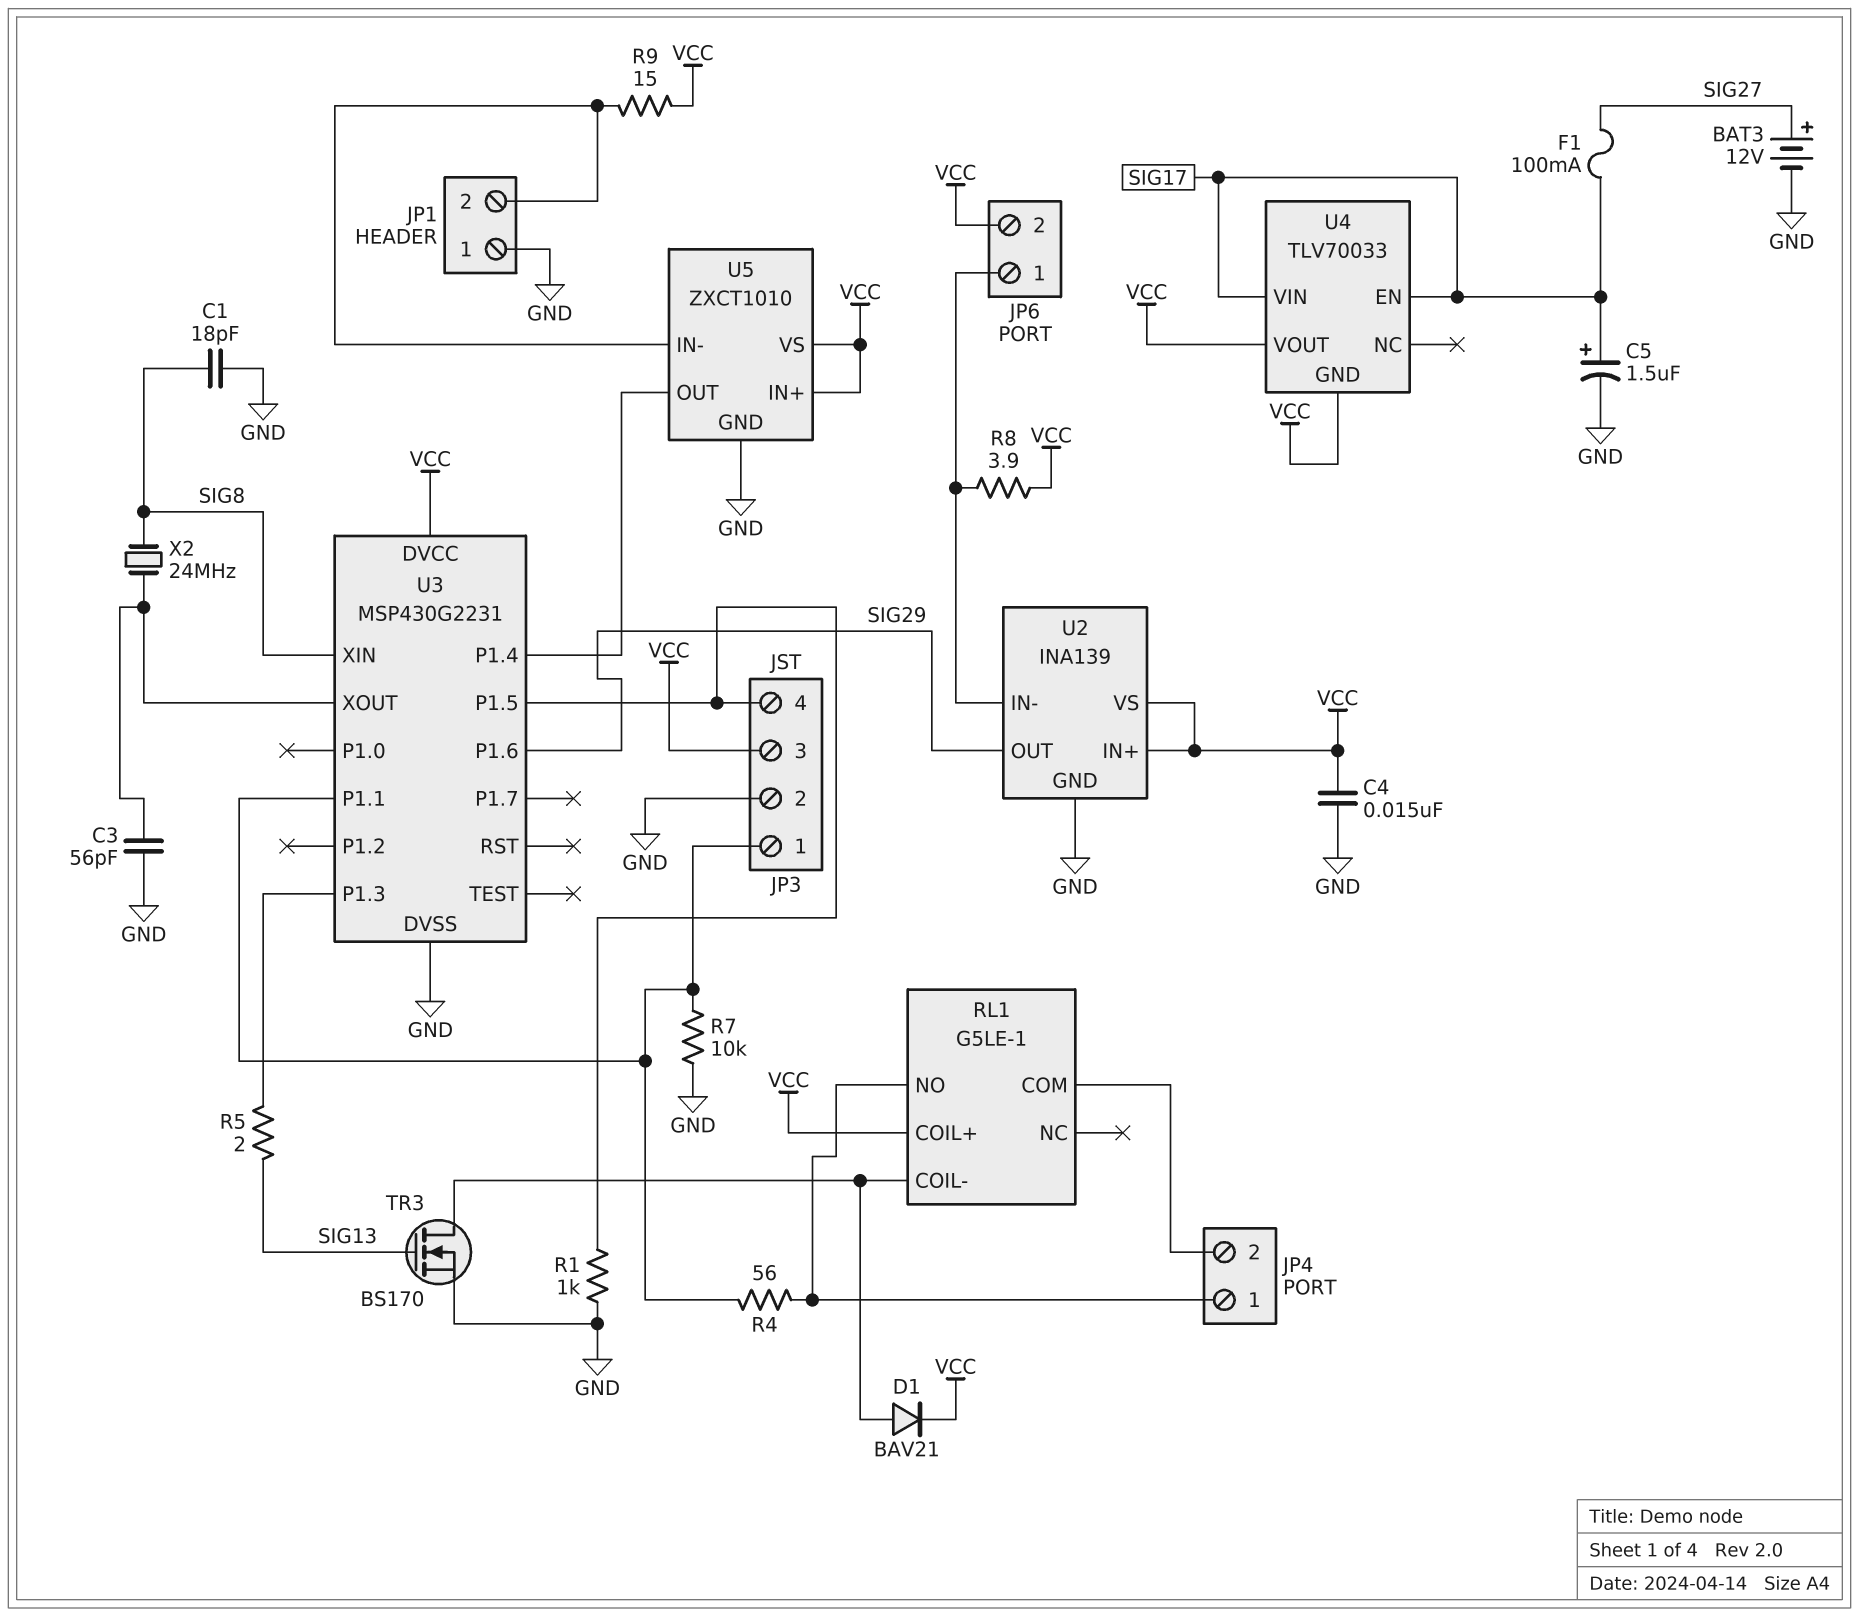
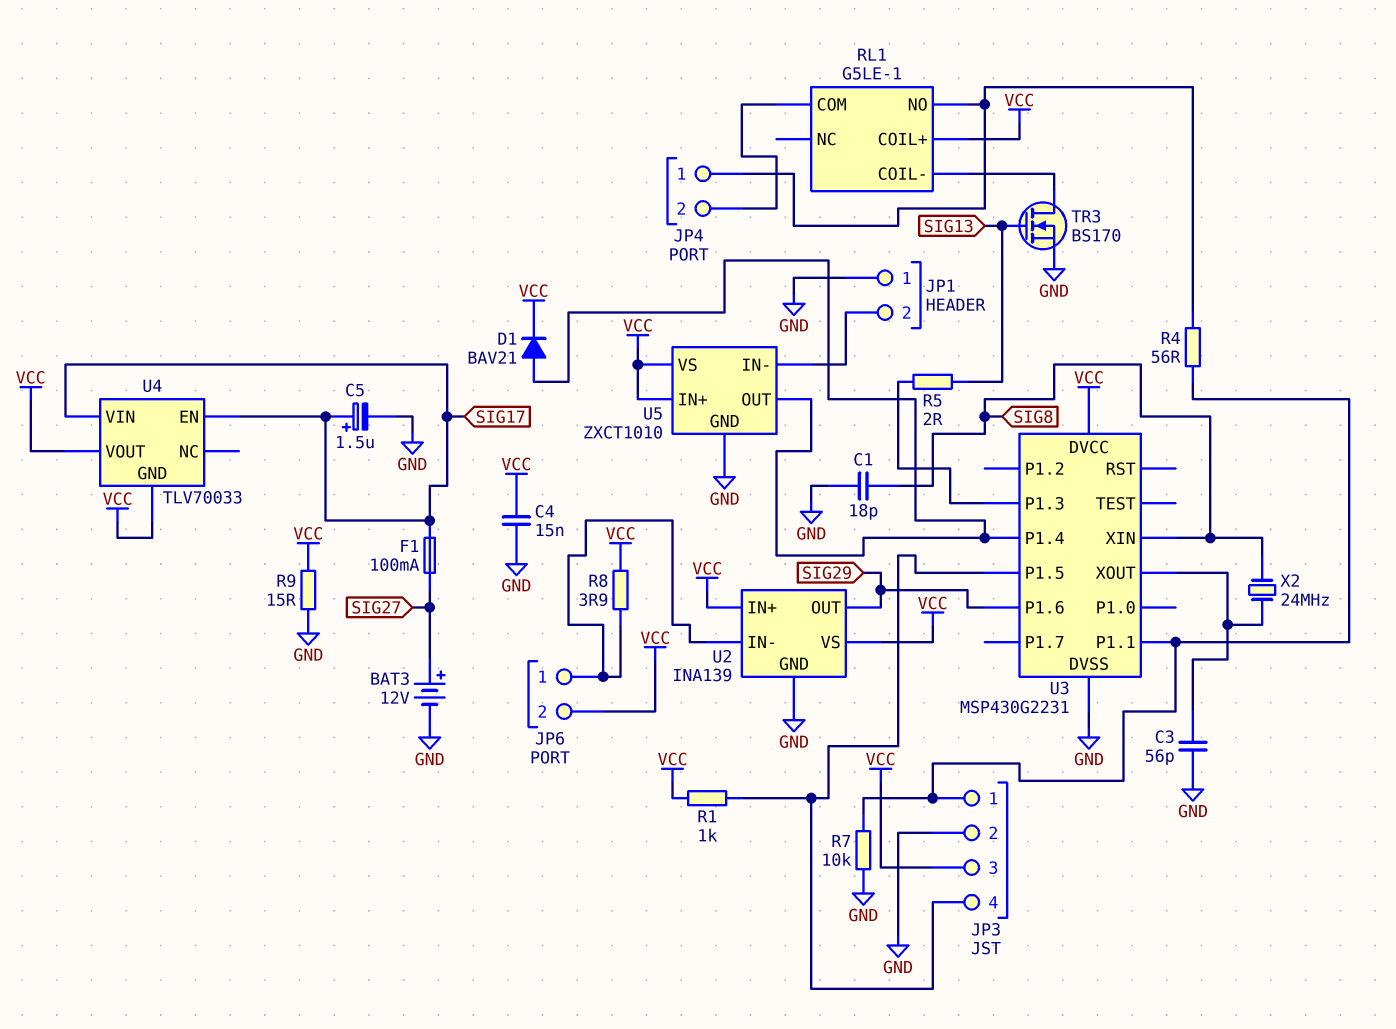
D1: diode BAV21 (A RL1/COIL-, K VCC) -> diode BAV21 (A U3/P1.4, K VCC)
R1: 1k (GND, JP3/4) -> 1k (JP3/4, VCC)
R9: 15 (JP1/2, VCC) -> 15 (GND, VCC)

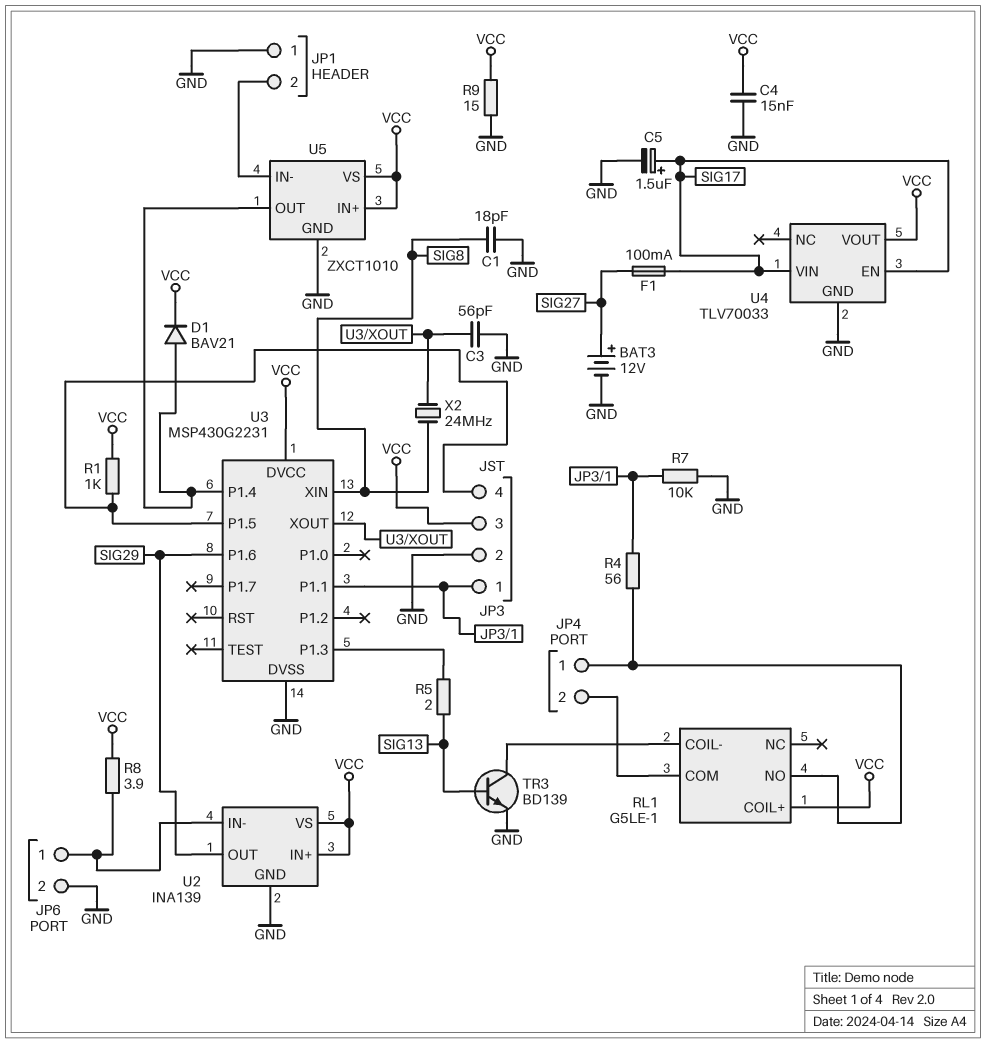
JP6 pin 2: VCC -> GND
TR3: NMOS BS170 (G SIG13, D RL1/COIL-, S GND) -> NPN BD139 (B SIG13, C RL1/COIL-, E GND)
U4 pin GND: VCC -> GND

